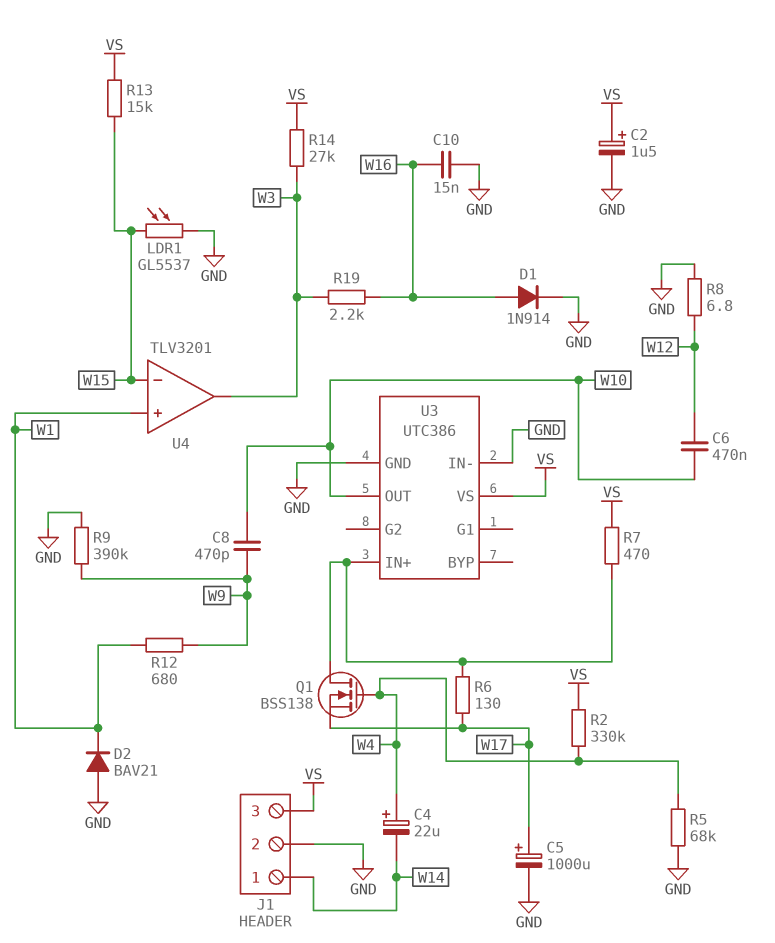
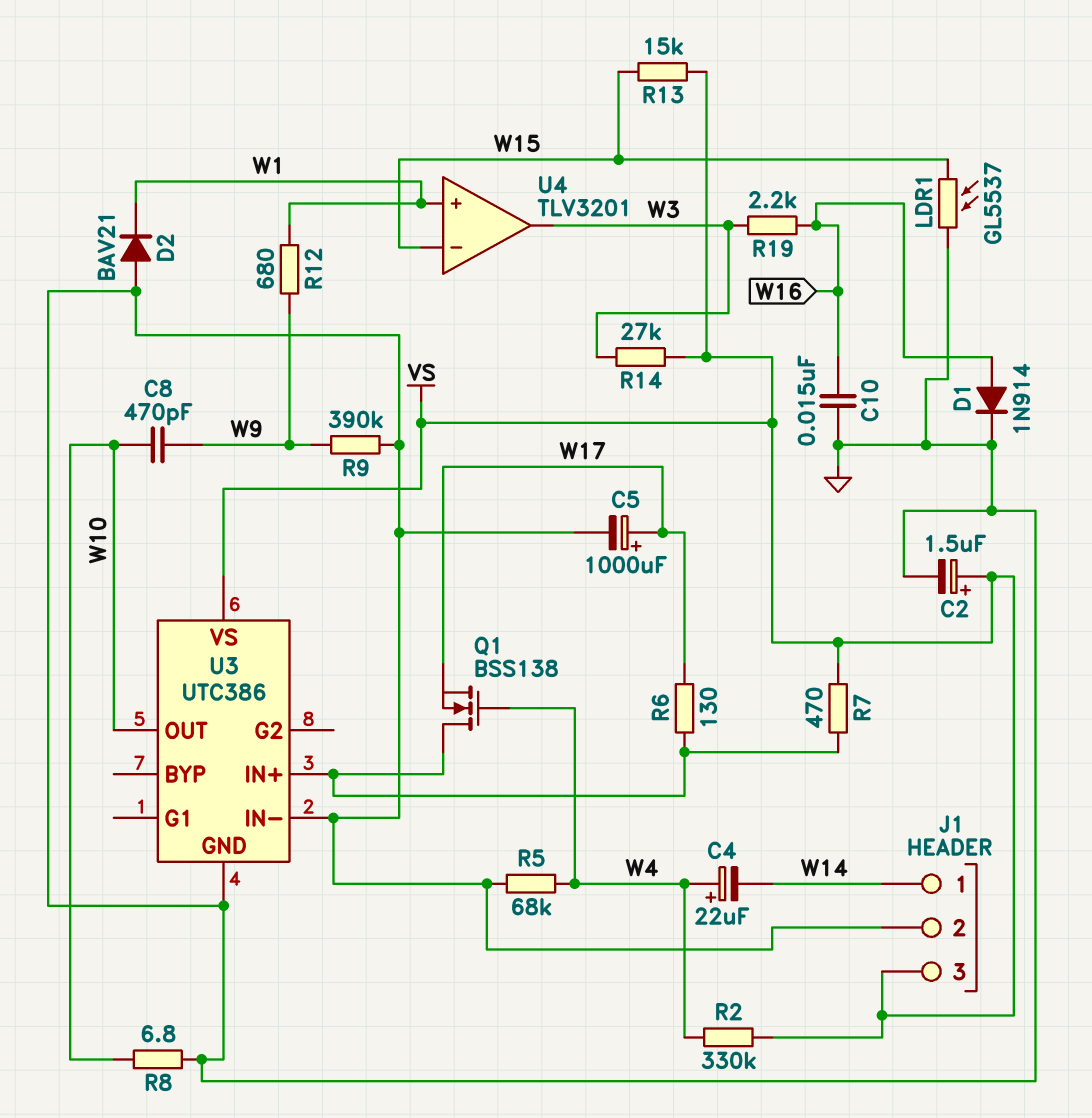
C6: 470nF (W10, W12) -> none
R8: 6.8 (GND, W12) -> 6.8 (GND, W10)

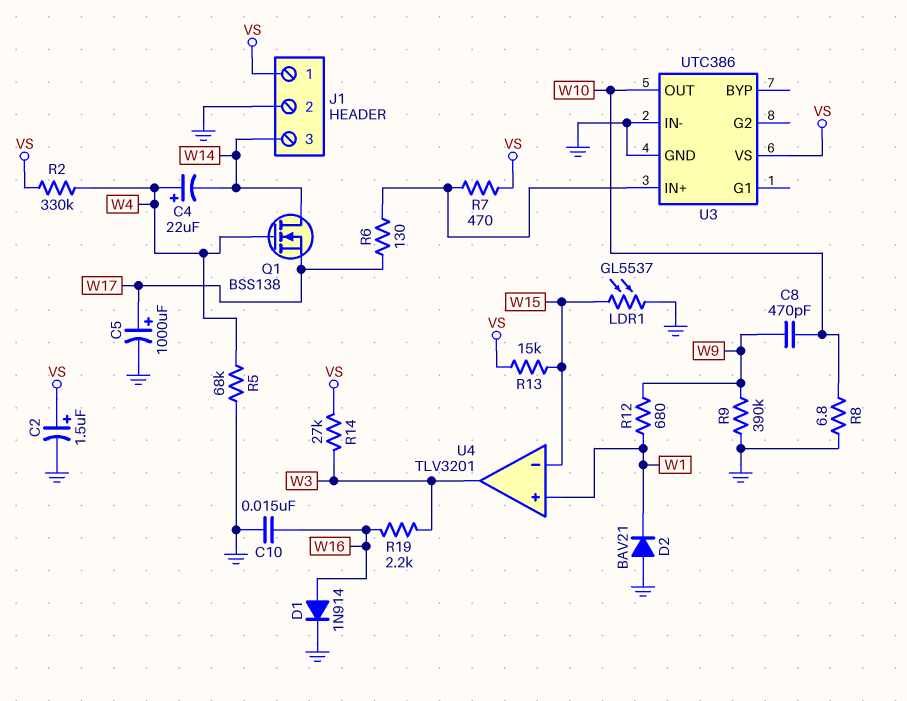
J1 pin 1: W14 -> VS
J1 pin 3: VS -> W14
Q1: NMOS BSS138 (G W4, D U3/IN+, S W17) -> NMOS BSS138 (G W4, D W14, S W17)

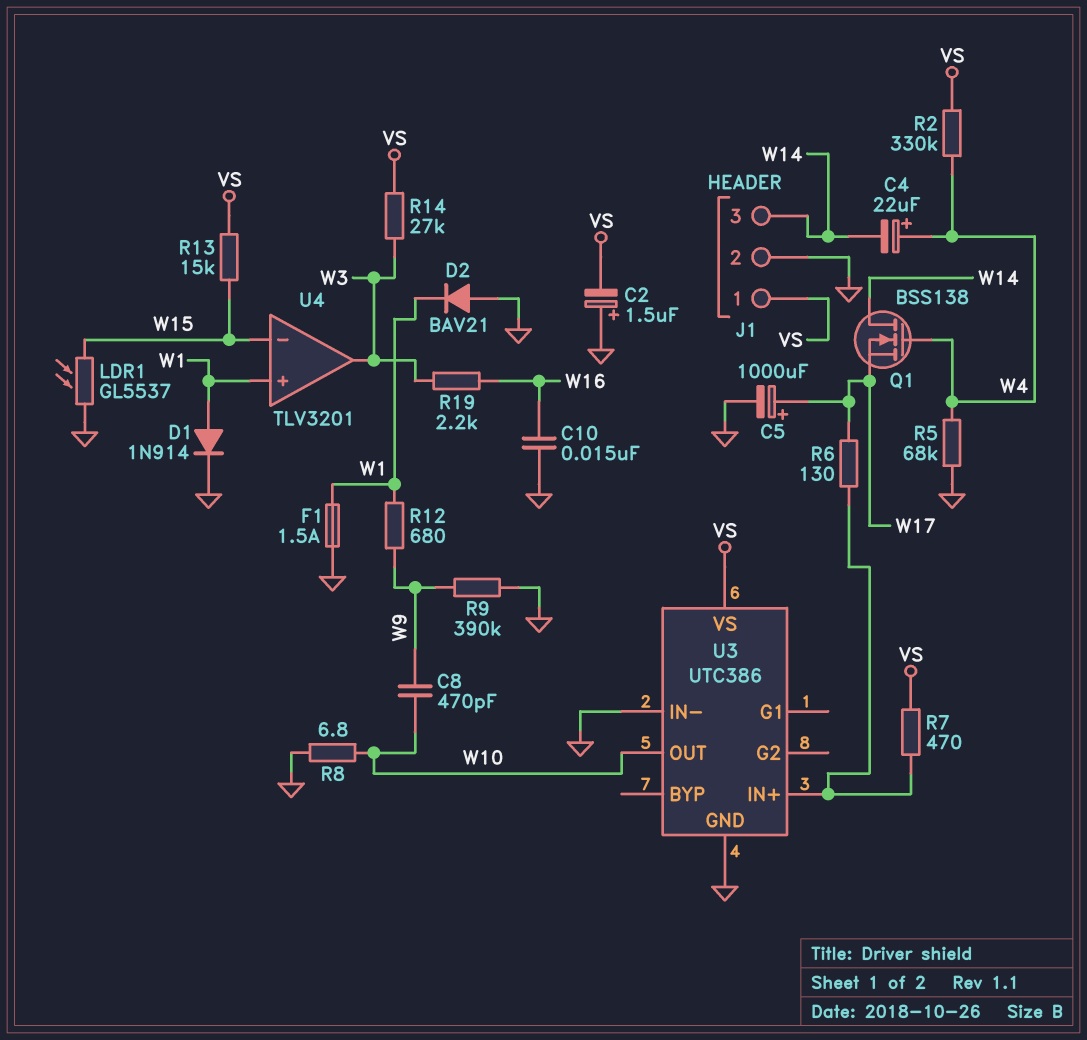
C2: 1.5uF (plus VS, minus GND) -> 1.5uF (plus GND, minus VS)
D1: diode 1N914 (A W16, K GND) -> diode 1N914 (A W1, K GND)
F1: none -> 1.5A (GND, W1)

